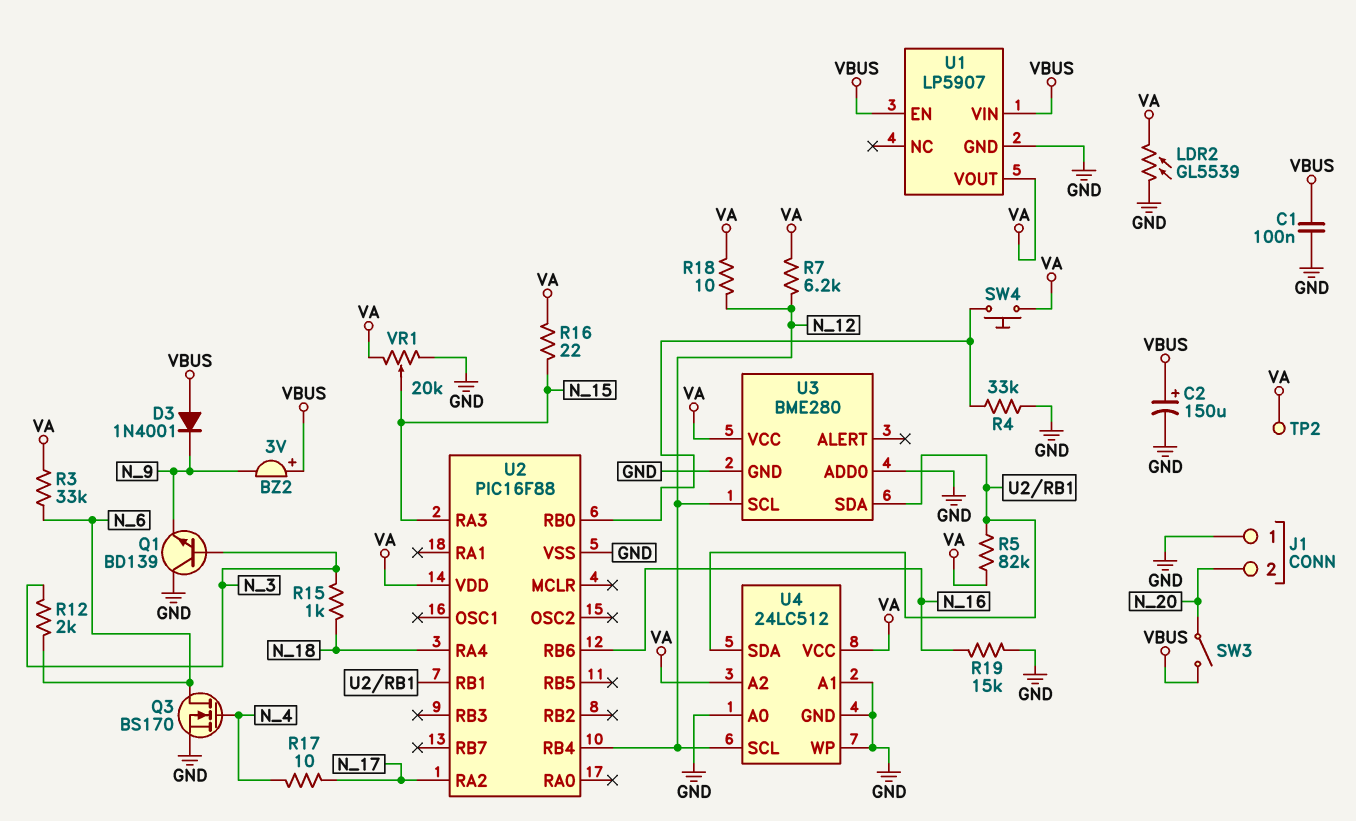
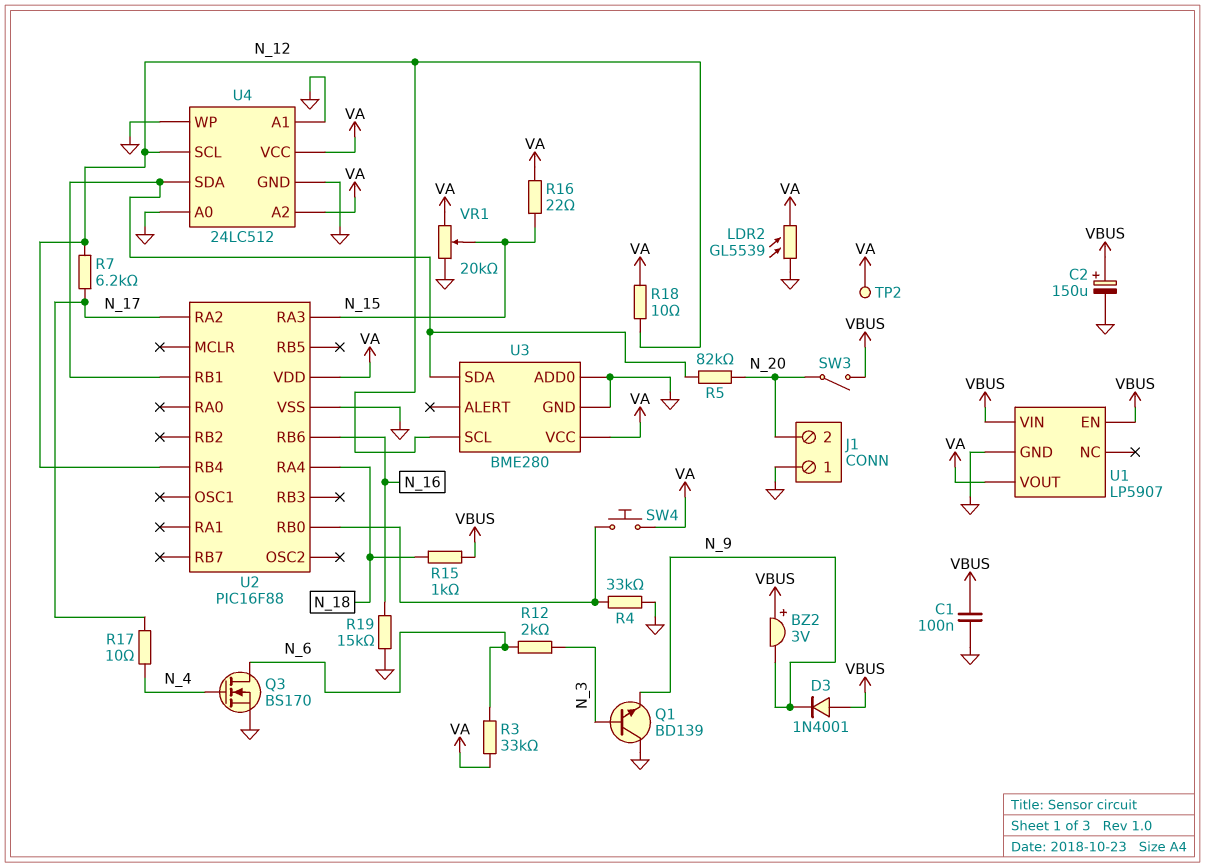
R5: 82k (U2/RB1, VA) -> 82k (N_20, U2/RB1)
R7: 6.2k (N_12, VA) -> 6.2k (N_12, N_17)
R15: 1k (N_3, N_18) -> 1k (N_18, VBUS)

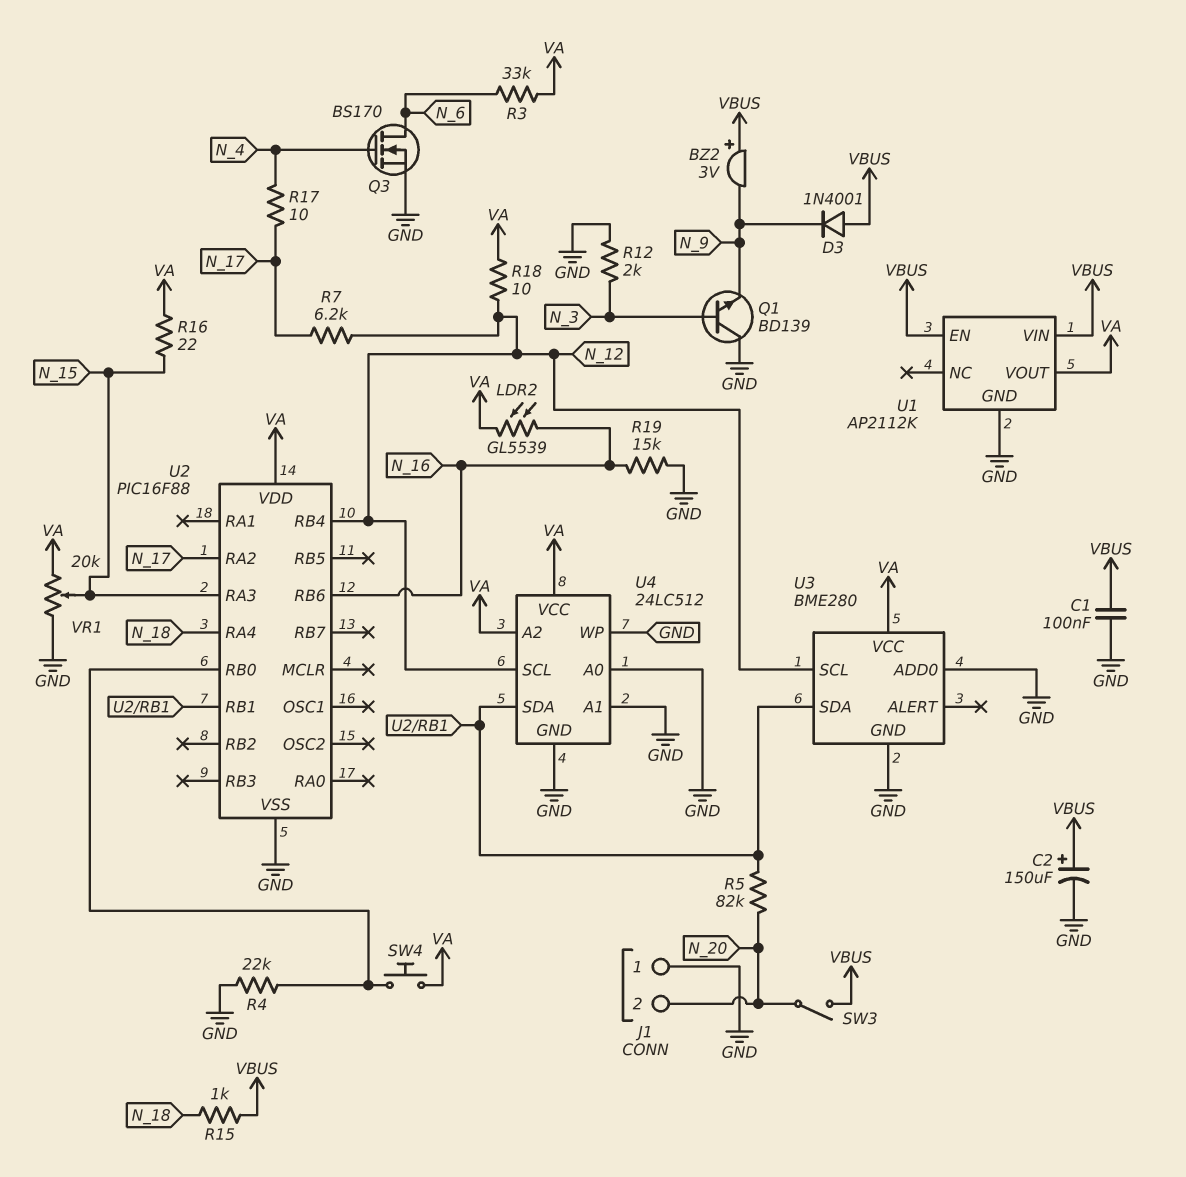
LDR2: GL5539 (GND, VA) -> GL5539 (N_16, VA)
R4: 33k (GND, U2/RB0) -> 22k (GND, U2/RB0)
R12: 2k (N_3, N_6) -> 2k (GND, N_3)
TP2: test point (VA) -> none
U1: LP5907 -> AP2112K

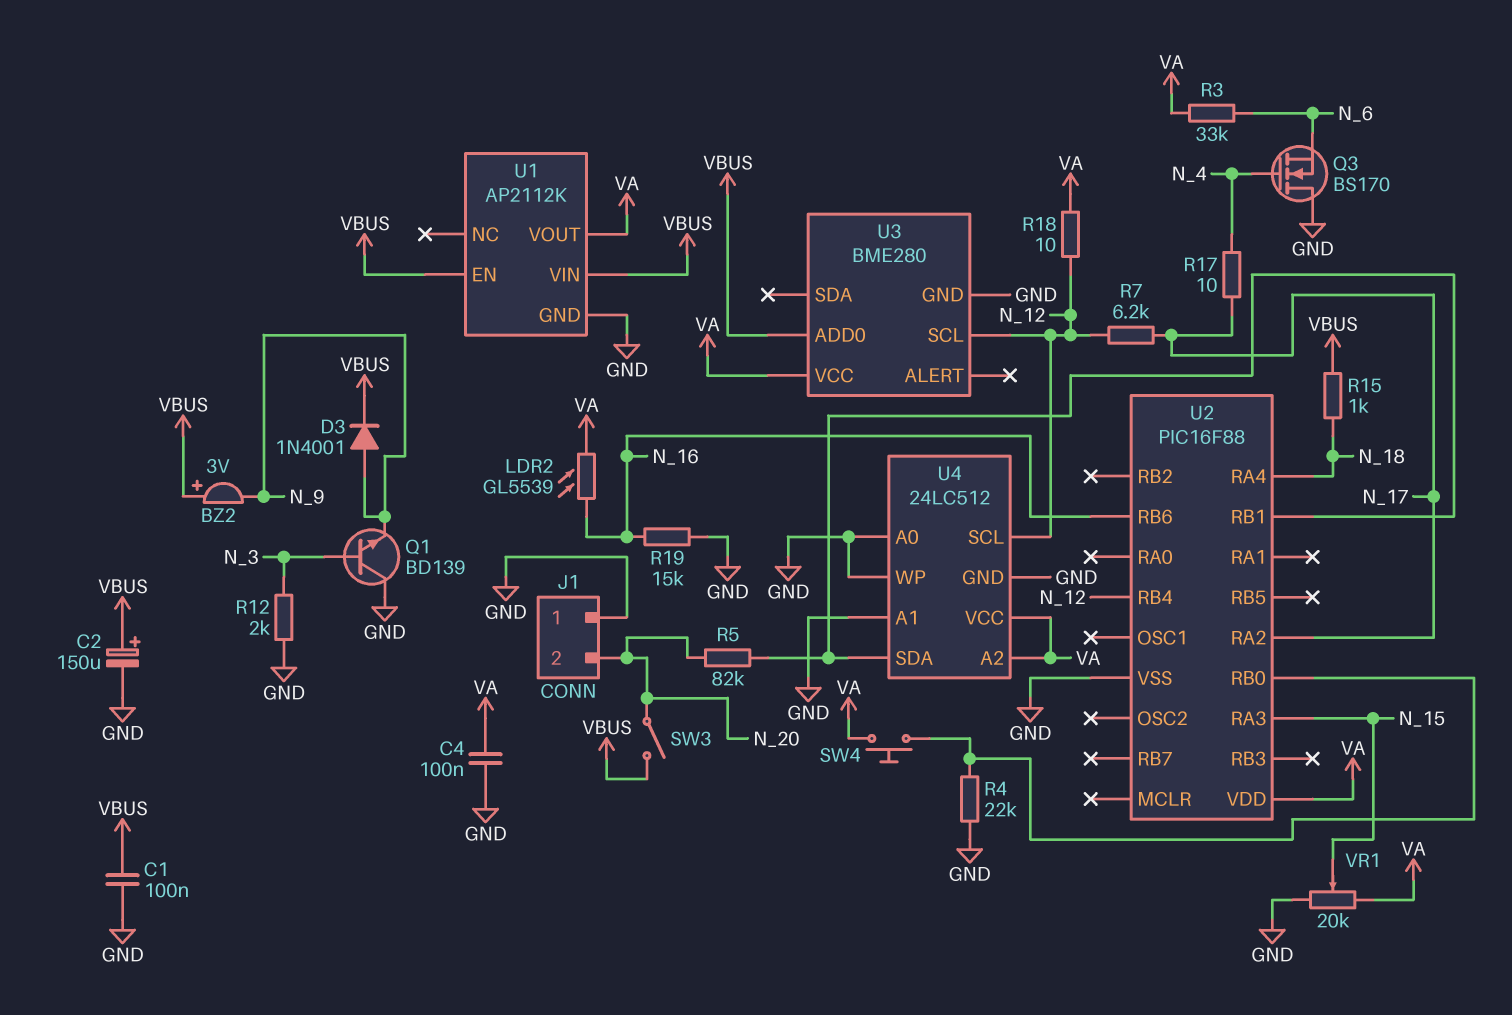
C4: none -> 100nF (GND, VA)
D3: diode 1N4001 (A VBUS, K N_9) -> diode 1N4001 (A N_9, K VBUS)
Q3: NMOS BS170 (G N_4, D N_6, S GND) -> NMOS BS170 (G N_4, D GND, S N_6)
R16: 22 (N_15, VA) -> none
U3 pin ADD0: GND -> VBUS
U3 pin SDA: U2/RB1 -> none

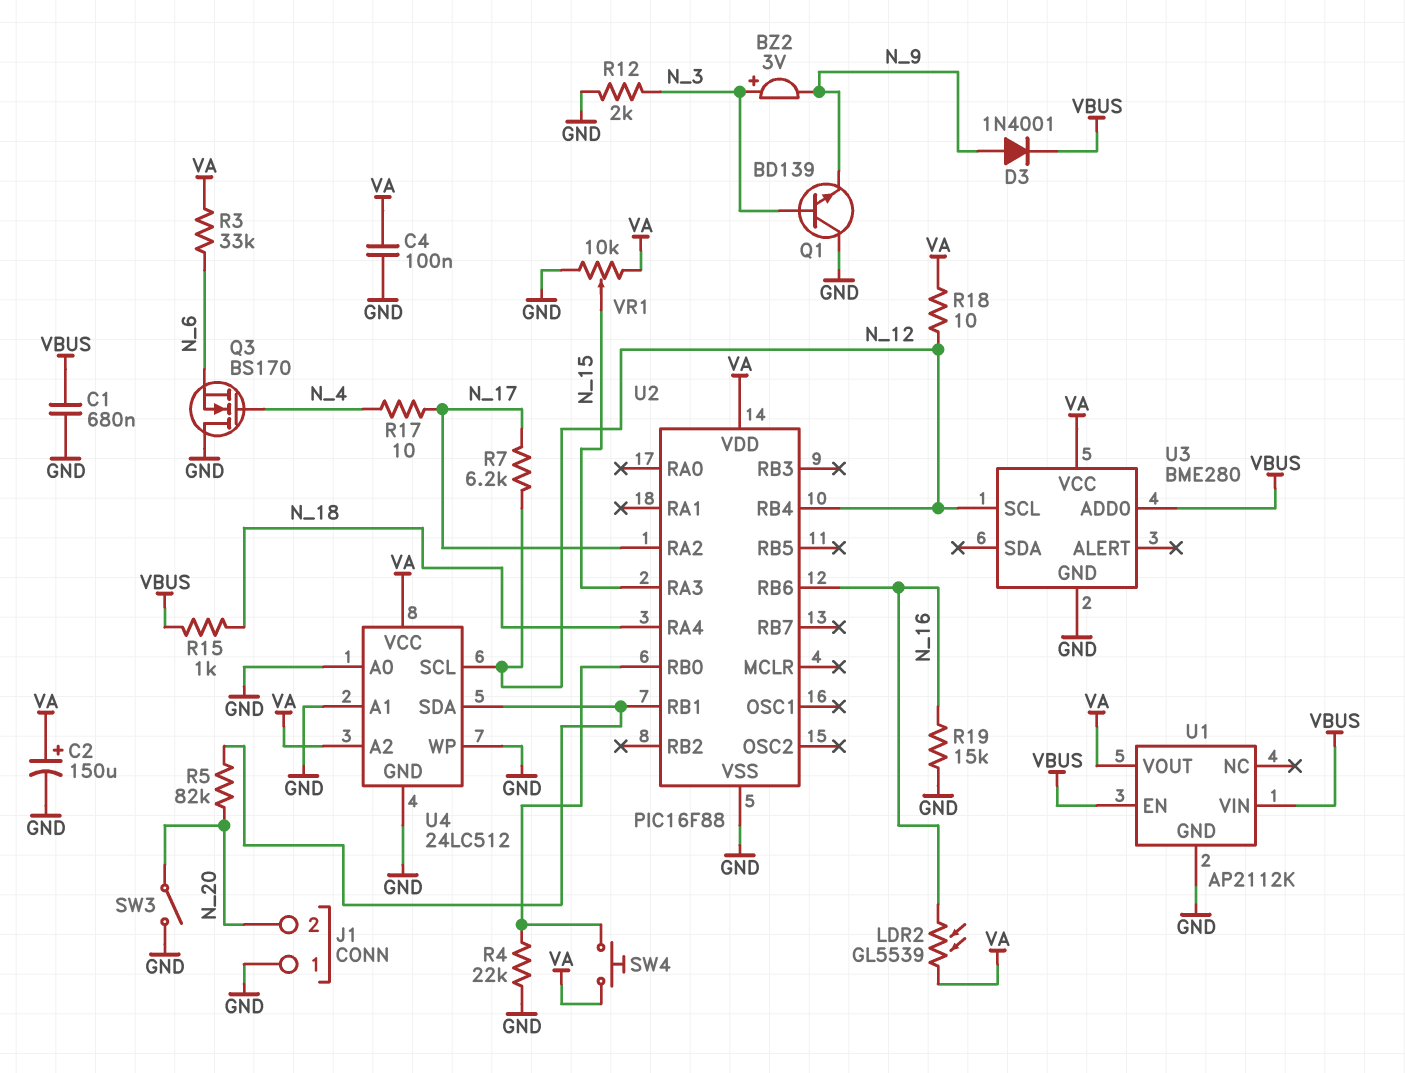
BZ2: buzzer 3V (plus VBUS, minus N_9) -> buzzer 3V (plus N_3, minus N_9)
C1: 100nF (GND, VBUS) -> 680nF (GND, VBUS)
C2: 150uF (plus VBUS, minus GND) -> 150uF (plus VA, minus GND)
SW3: switch (N_20, VBUS) -> switch (GND, N_20)
VR1: 20k (GND, VA, wiper N_15) -> 10k (GND, VA, wiper N_15)

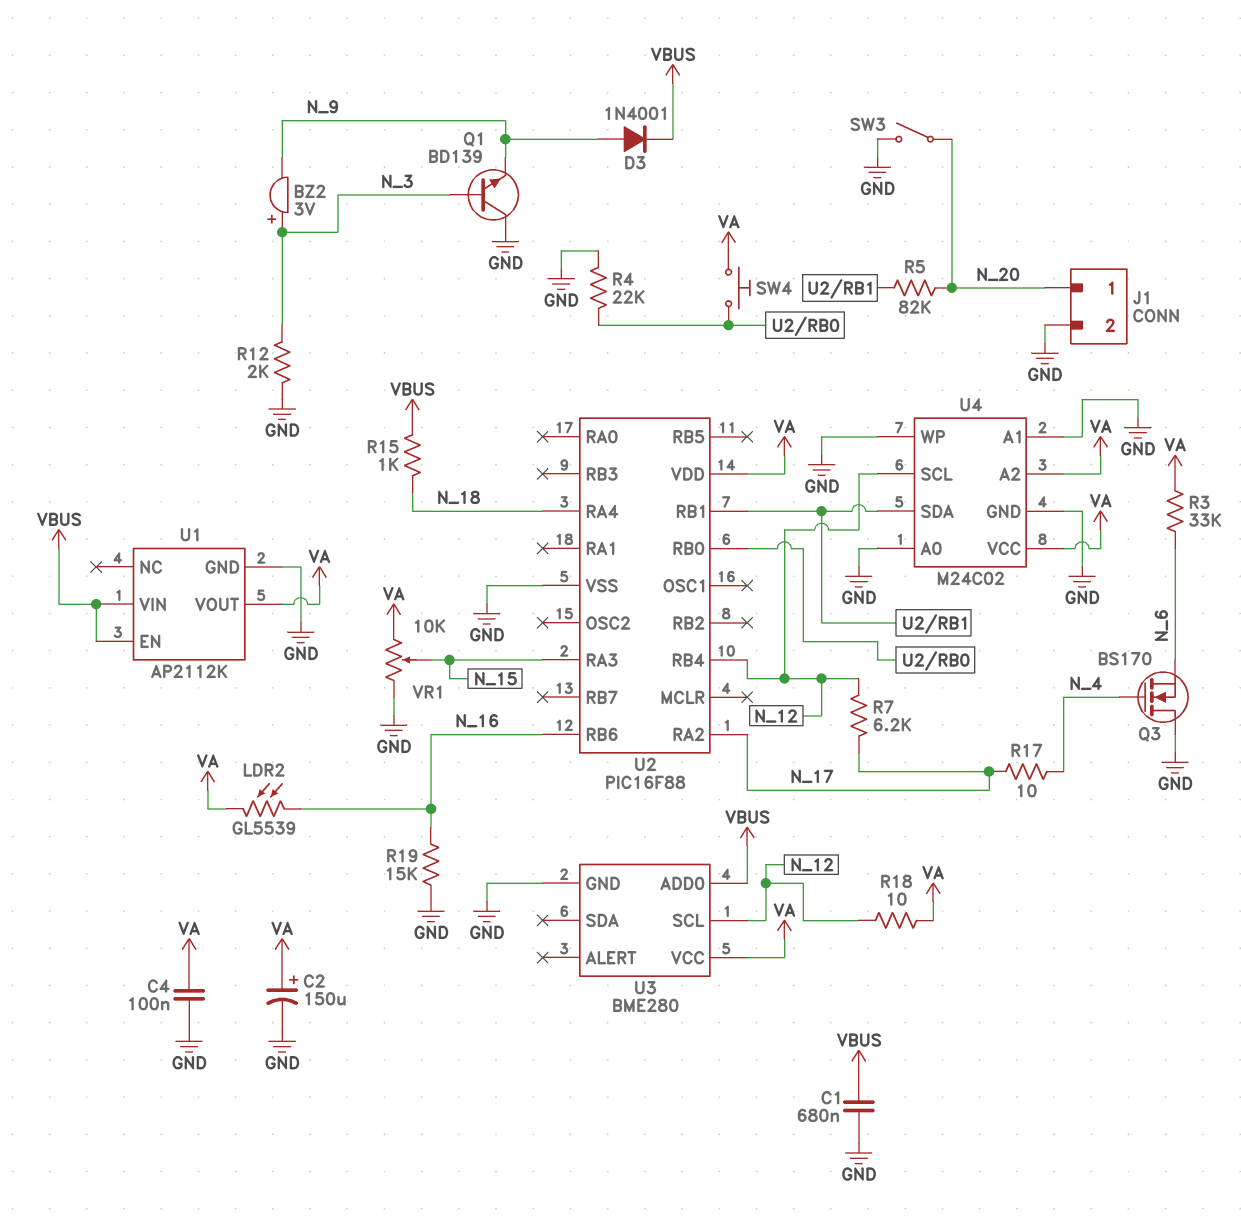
J1 pin 1: GND -> N_20
J1 pin 2: N_20 -> GND
U4: 24LC512 -> M24C02

